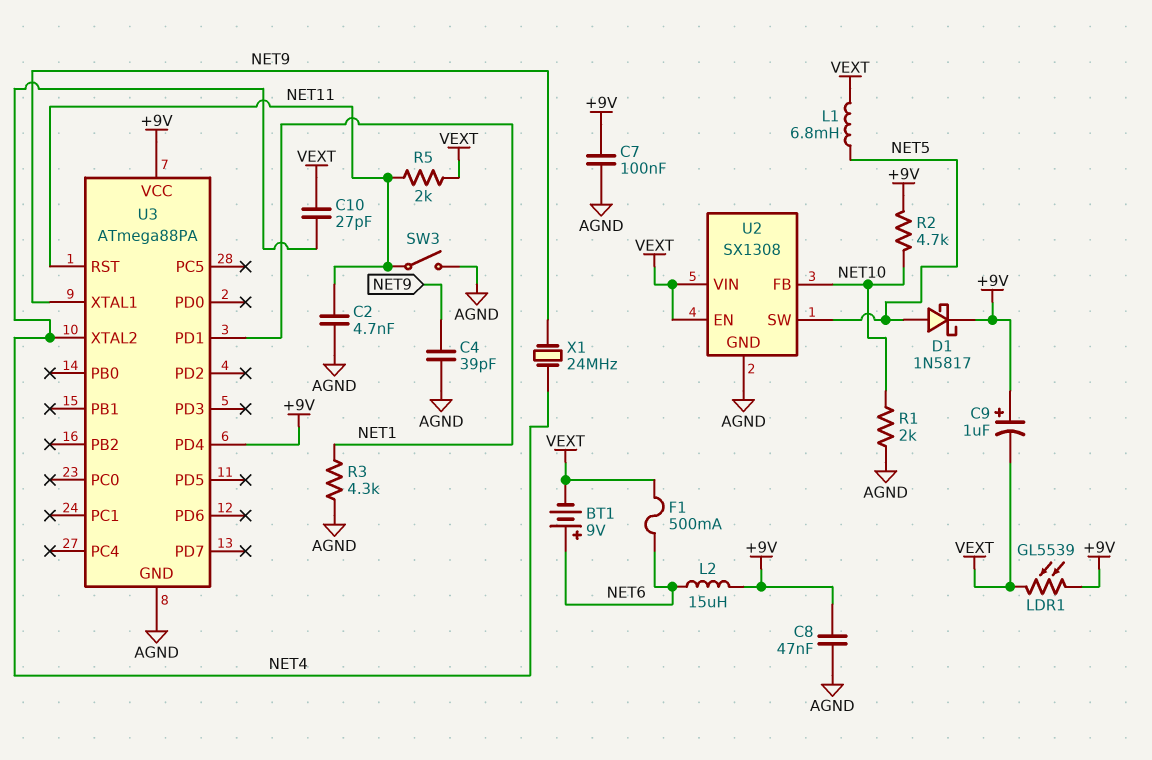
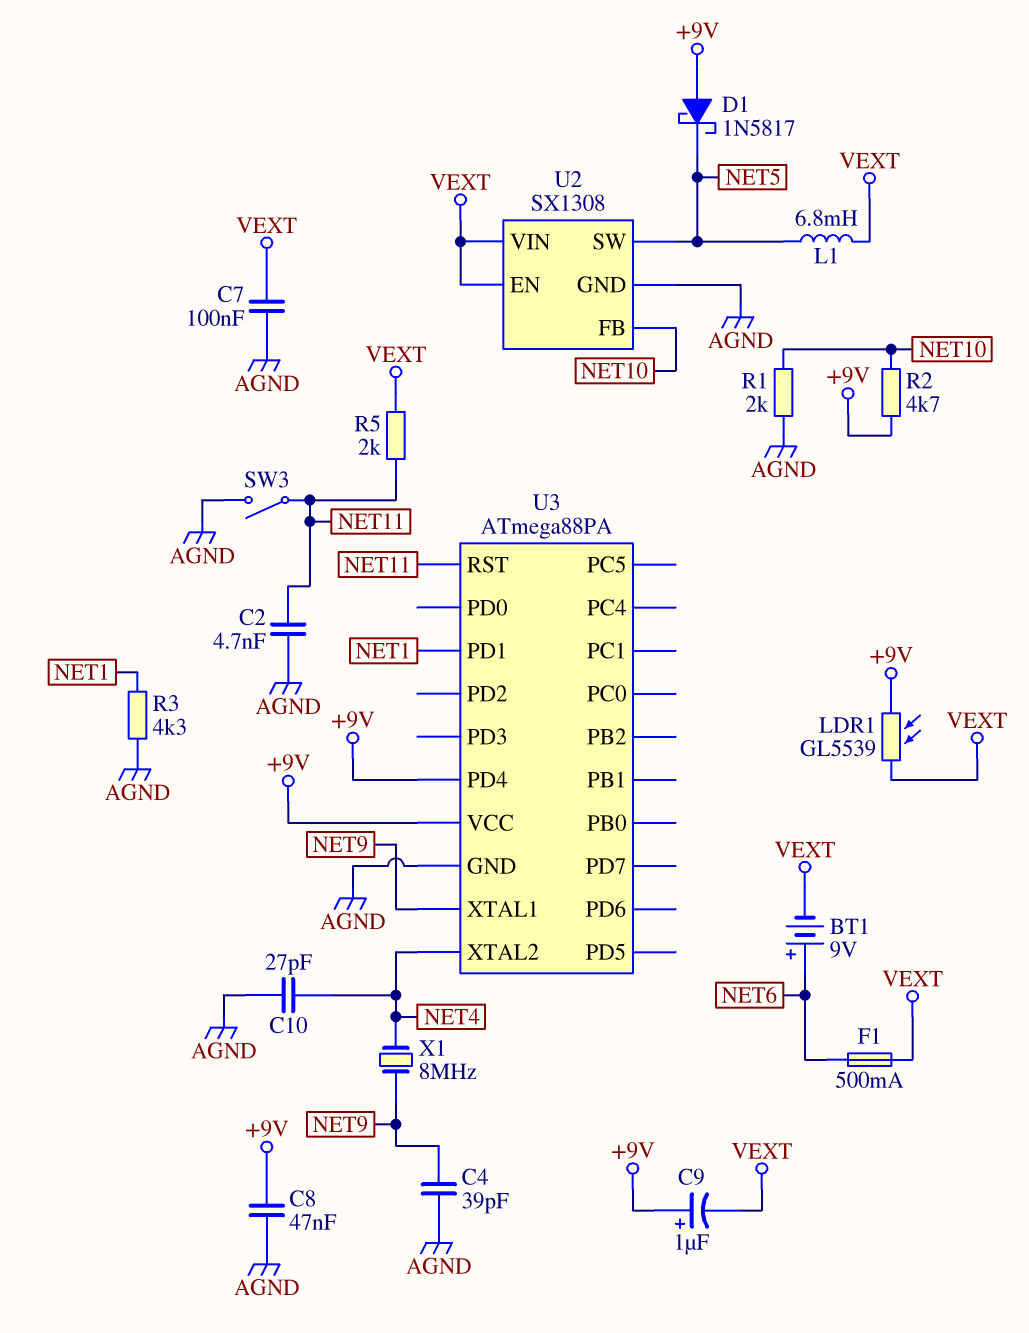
C7: 100nF (+9V, AGND) -> 100nF (AGND, VEXT)
C10: 27pF (NET4, VEXT) -> 27pF (AGND, NET4)
D1: schottky 1N5817 (A NET5, K +9V) -> schottky 1N5817 (A +9V, K NET5)
L2: 15uH (+9V, NET6) -> none
X1: 24MHz (NET4, NET9) -> 8MHz (NET4, NET9)

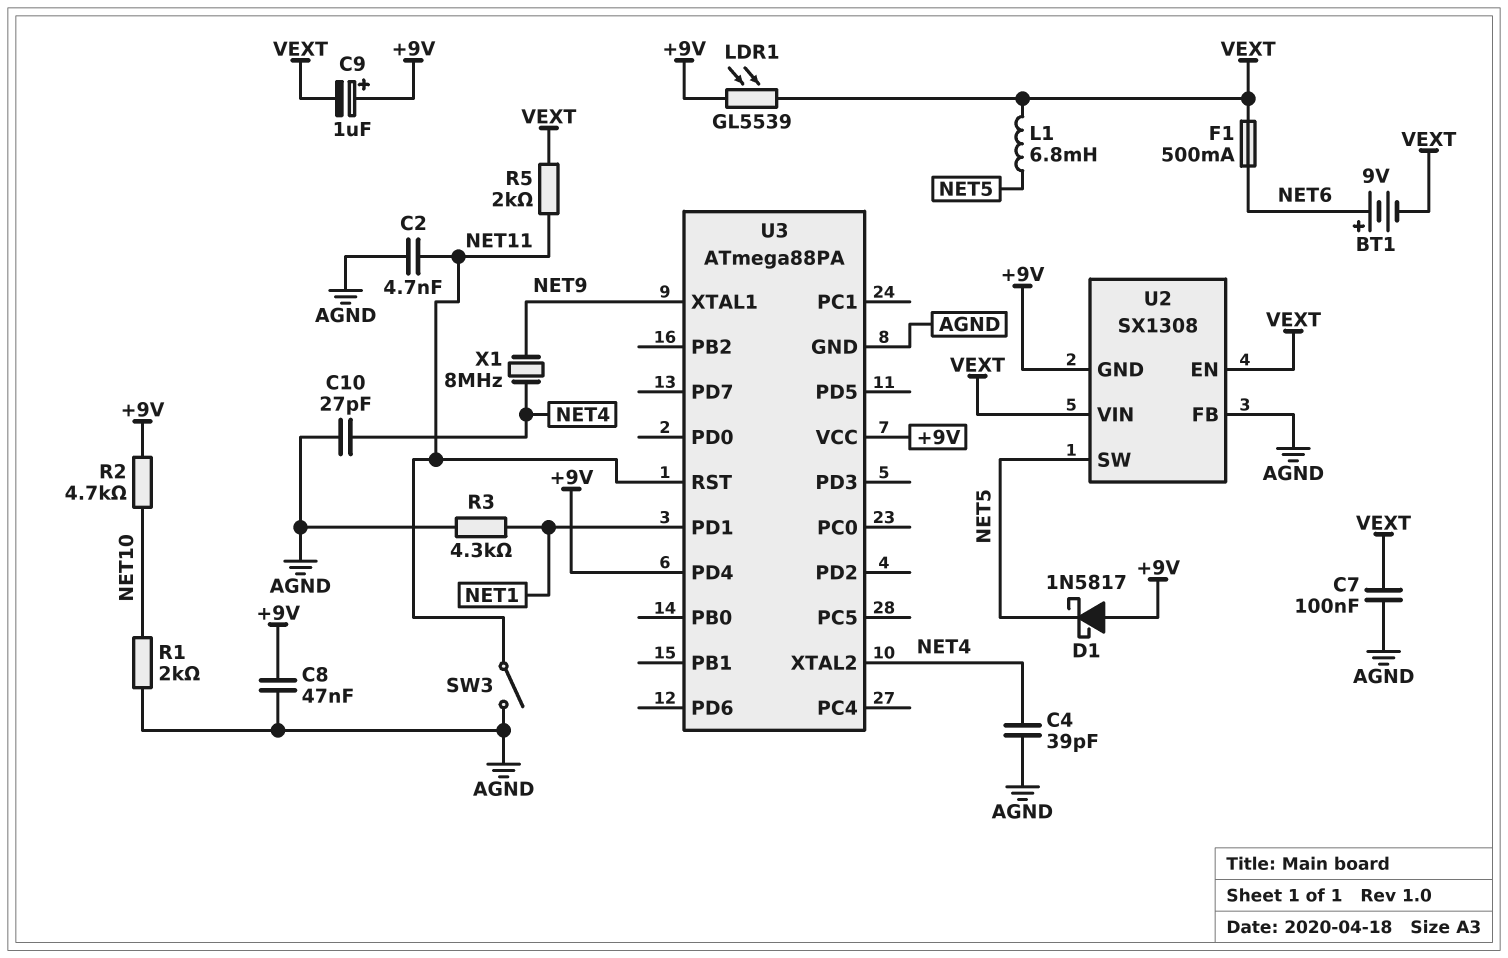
C4: 39pF (AGND, NET9) -> 39pF (AGND, NET4)
U2 pin FB: NET10 -> AGND
U2 pin GND: AGND -> +9V

